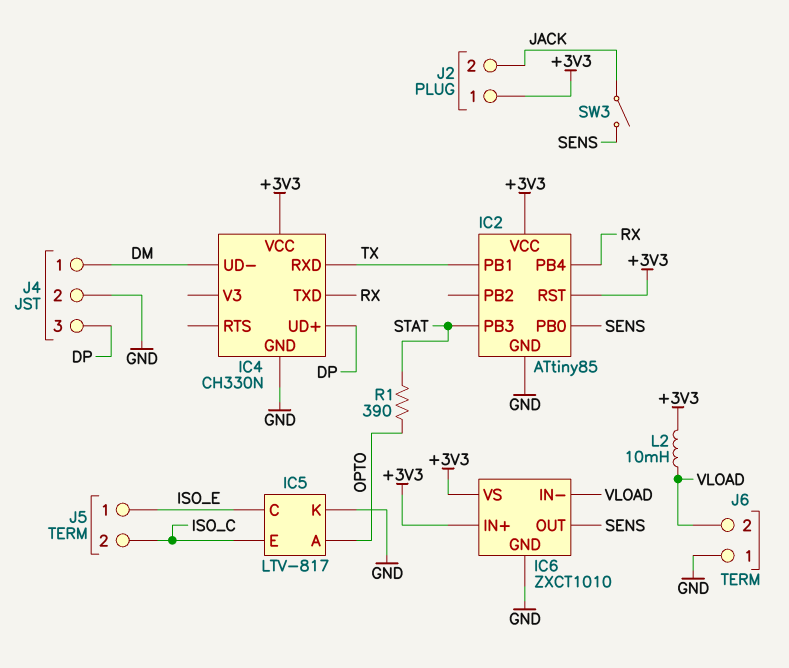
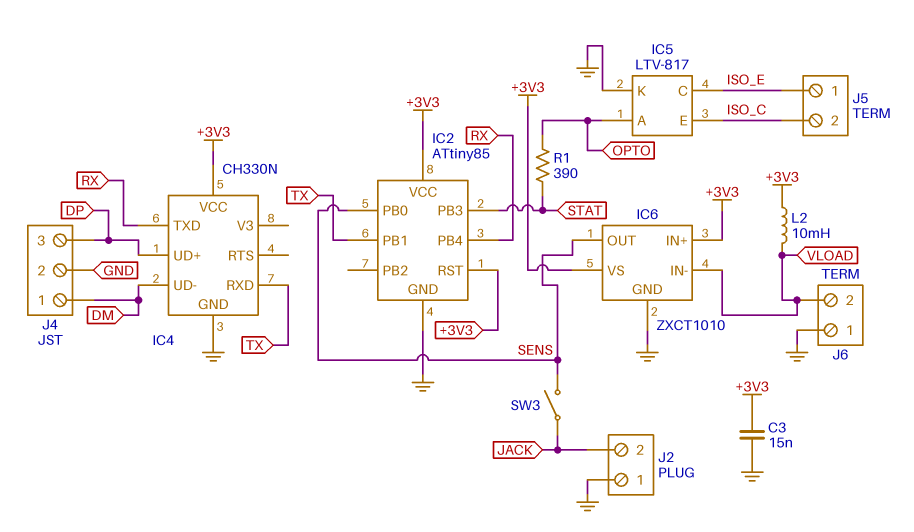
C3: none -> 15nF (+3V3, GND)
J2 pin 1: +3V3 -> GND

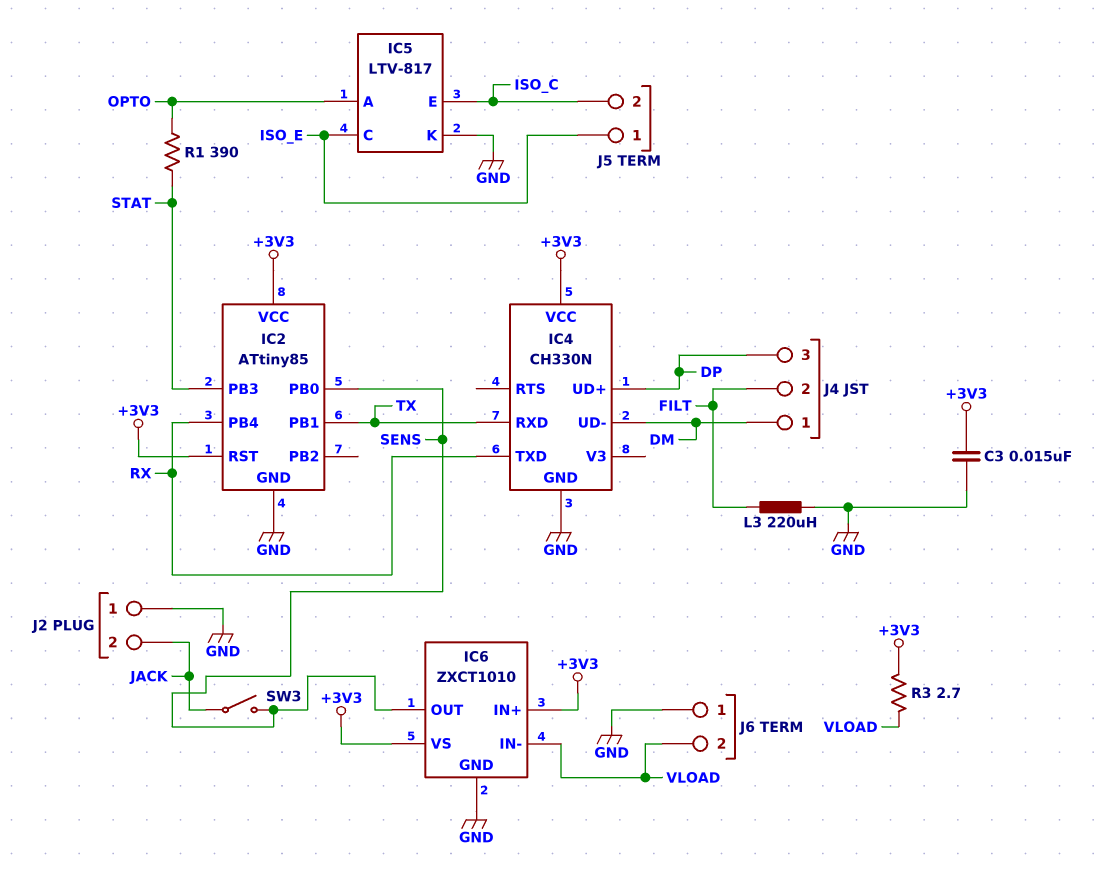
J4 pin 2: GND -> FILT
L2: 10mH (+3V3, VLOAD) -> none
L3: none -> 220uH (FILT, GND)
R3: none -> 2.7 (+3V3, VLOAD)

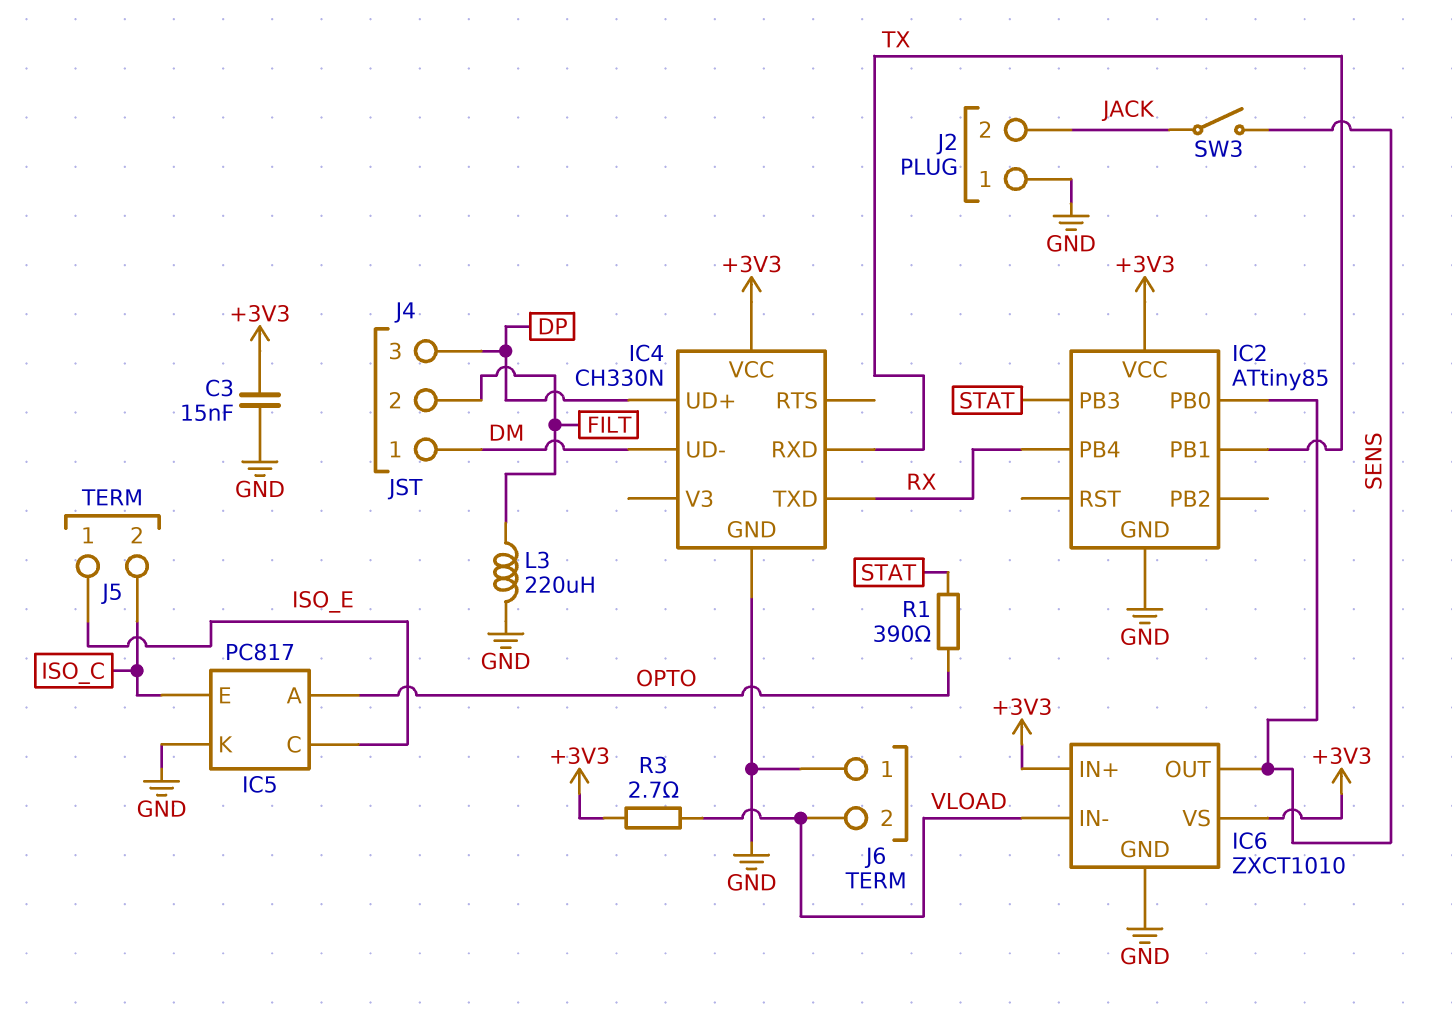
IC2 pin RST: +3V3 -> none
IC5: LTV-817 -> PC817

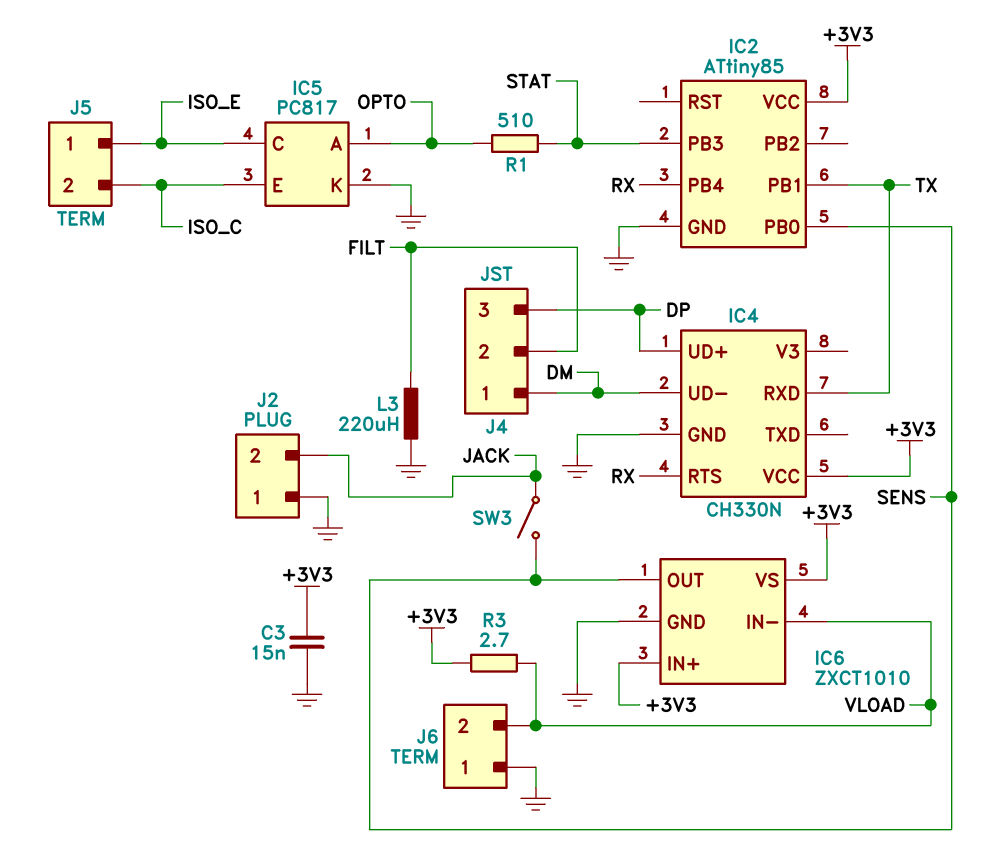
IC4 pin RTS: none -> RX
IC4 pin TXD: RX -> none
R1: 390 (OPTO, STAT) -> 510 (OPTO, STAT)

